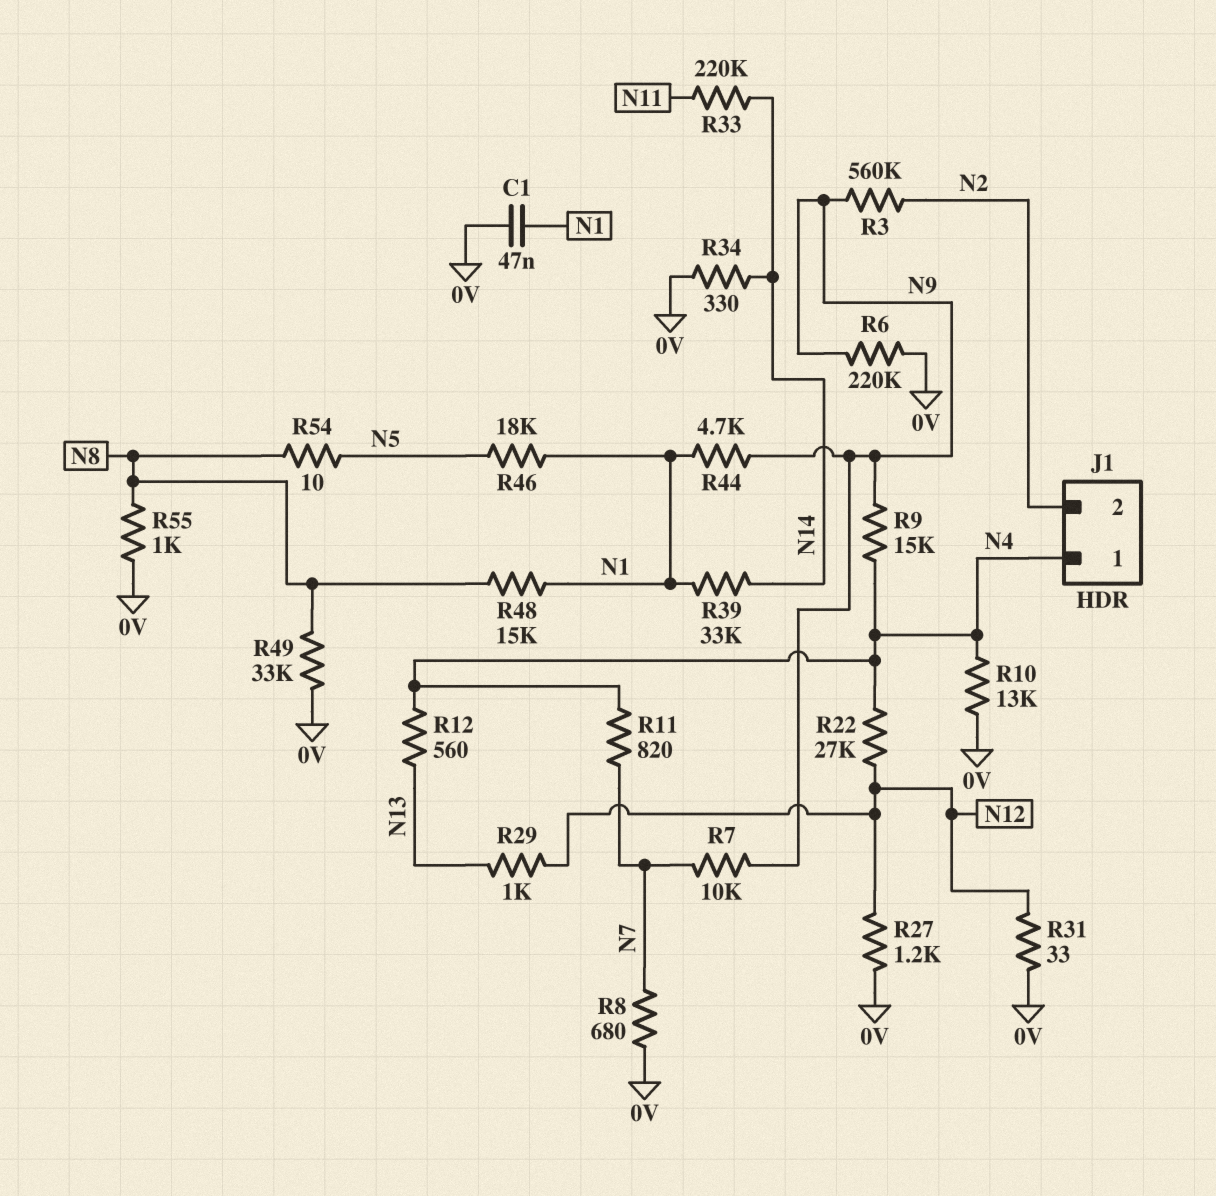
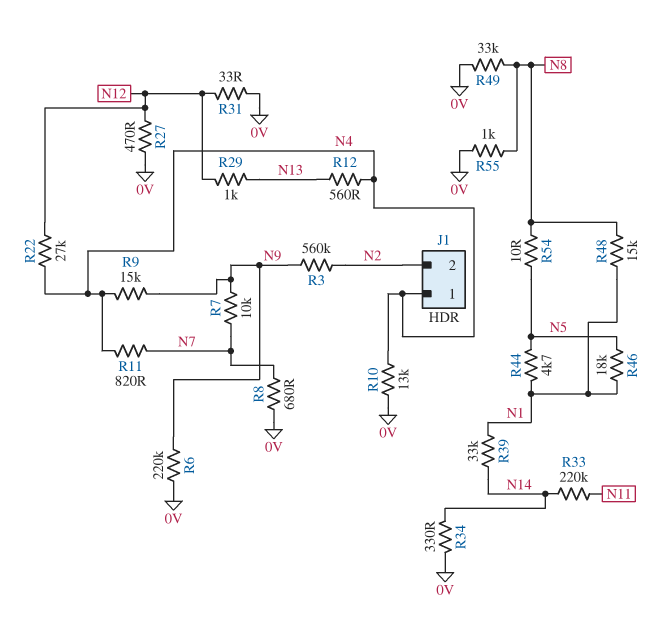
C1: 47nF (0V, N1) -> none
R27: 1.2k (0V, N12) -> 470 (0V, N12)
R44: 4.7k (N1, N9) -> 4.7k (N1, N5)

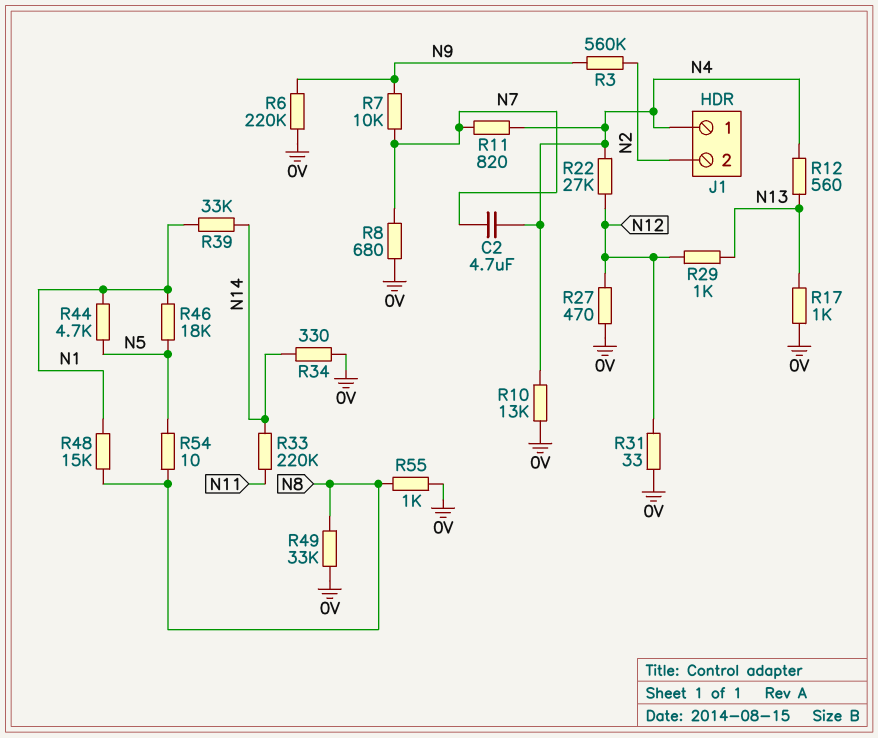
C2: none -> 4.7uF (N4, N7)
R9: 15k (N4, N9) -> none
R17: none -> 1k (0V, N13)

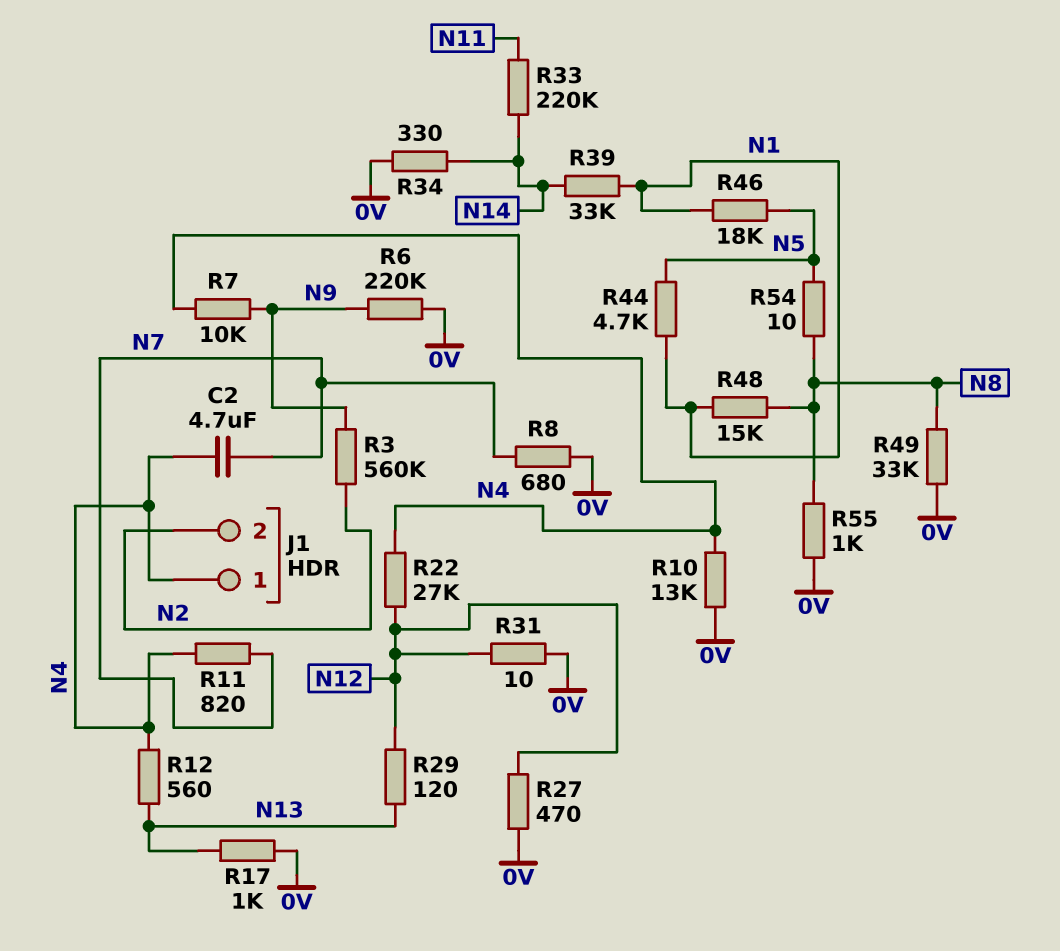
R7: 10k (N7, N9) -> 10k (N4, N9)
R29: 1k (N12, N13) -> 120 (N12, N13)
R31: 33 (0V, N12) -> 10 (0V, N12)

